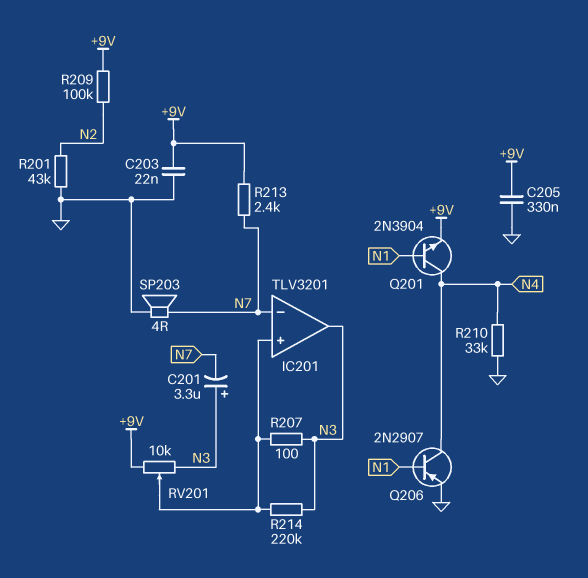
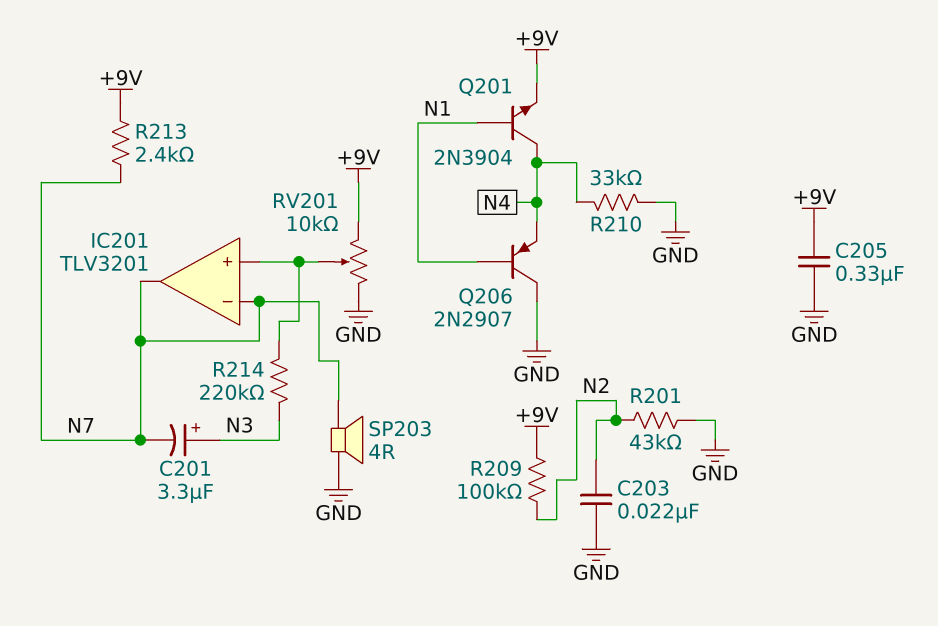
C203: 22nF (+9V, GND) -> 22nF (GND, N2)
IC201 pin out: N3 -> N7
Q206: PNP 2N2907 (B N1, C N4, E GND) -> PNP 2N2907 (B N1, C GND, E N4)
R207: 100 (IC201/in+, N3) -> none
RV201: 10k (+9V, N3, wiper IC201/in+) -> 10k (+9V, GND, wiper IC201/in+)

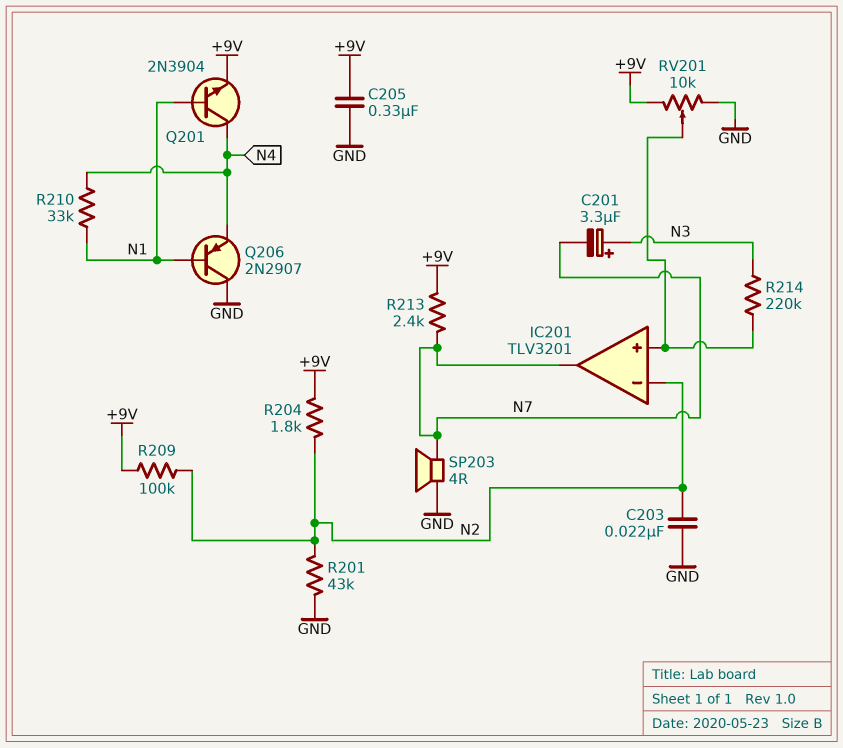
IC201 pin in-: N7 -> N2
R204: none -> 1.8k (+9V, N2)
R210: 33k (GND, N4) -> 33k (N1, N4)

